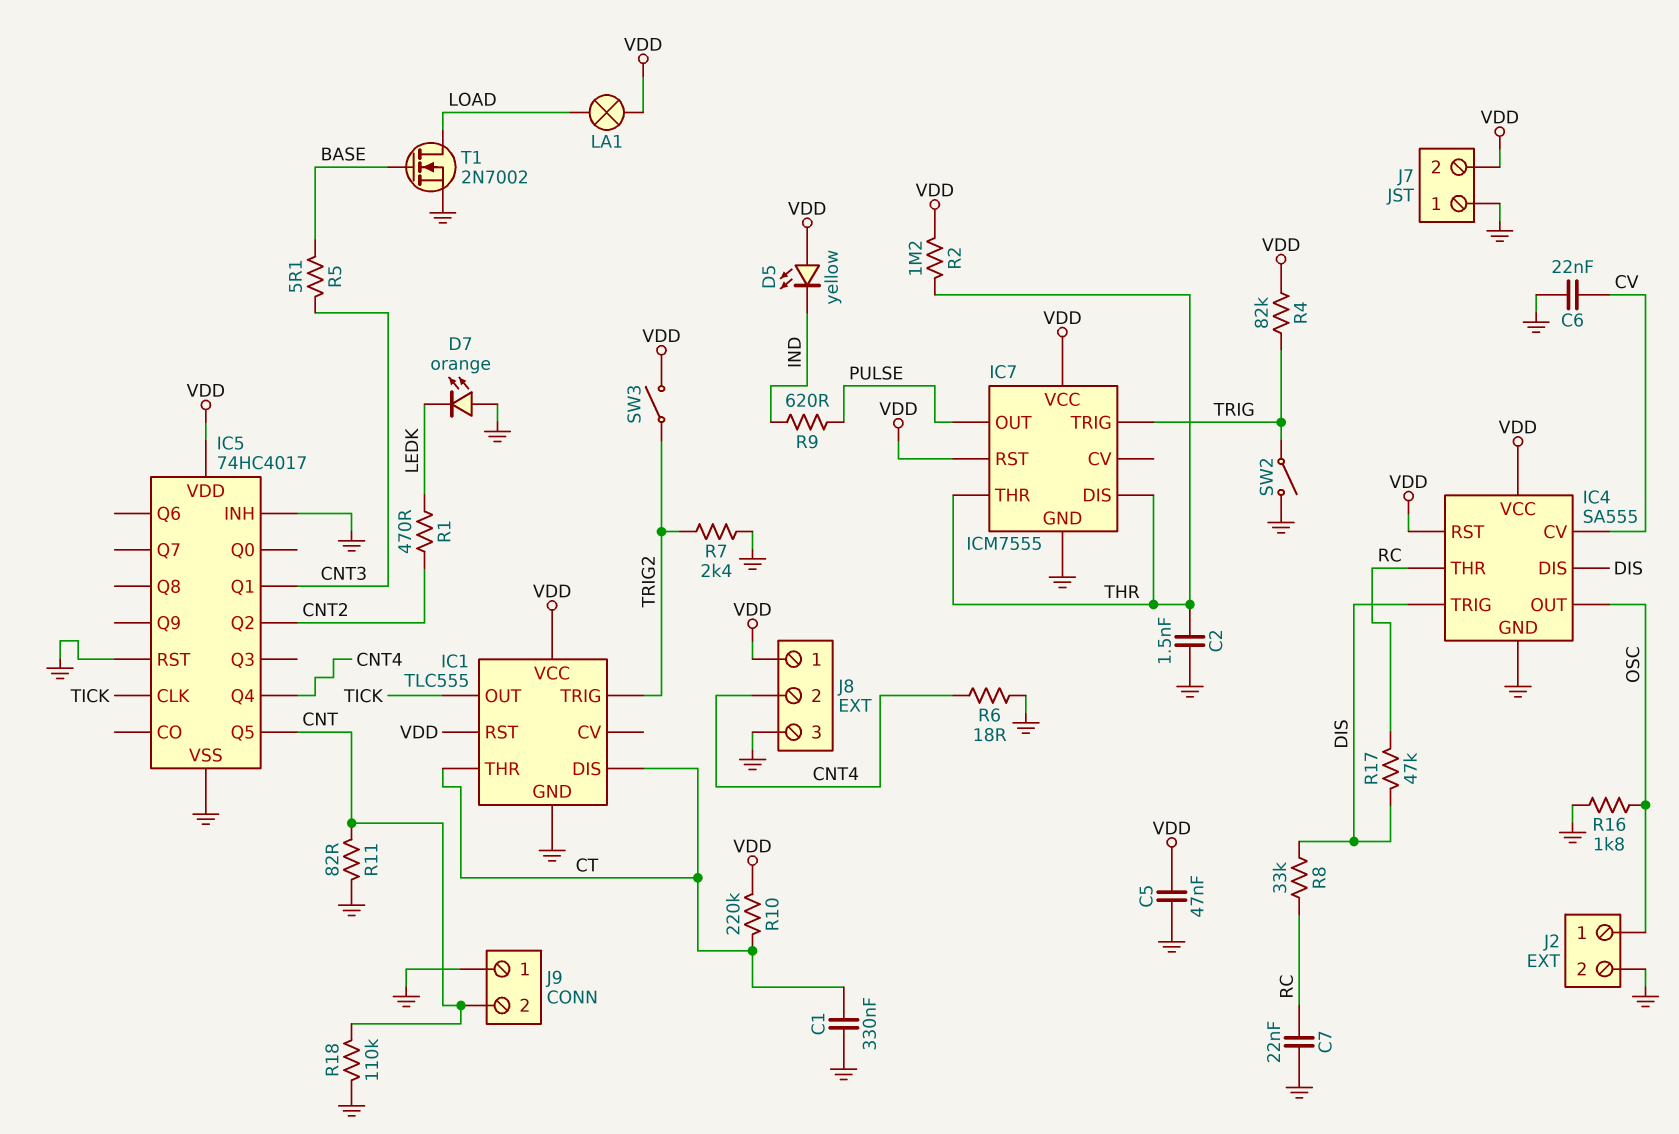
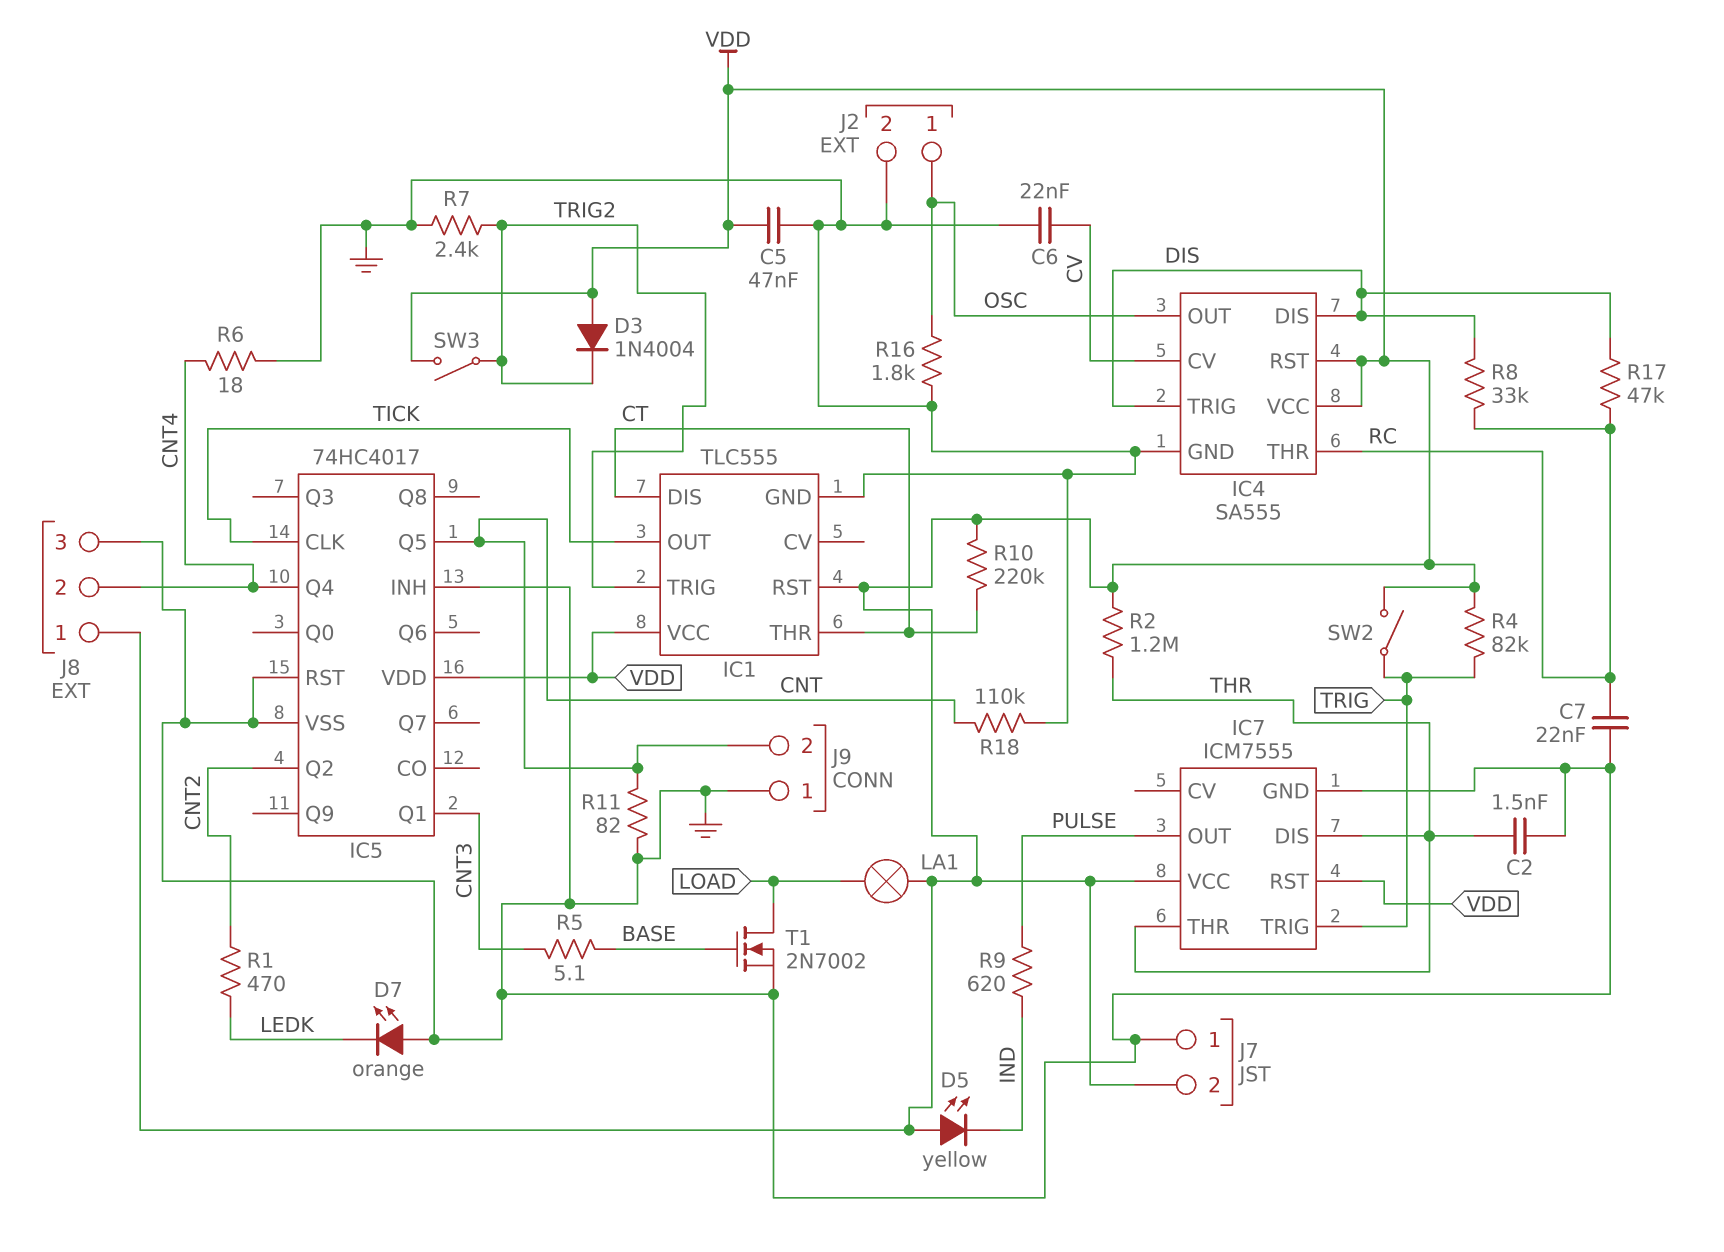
C1: 330nF (CT, GND) -> none
D3: none -> diode 1N4004 (A VDD, K TRIG2)
SW2: switch (GND, TRIG) -> switch (TRIG, VDD)

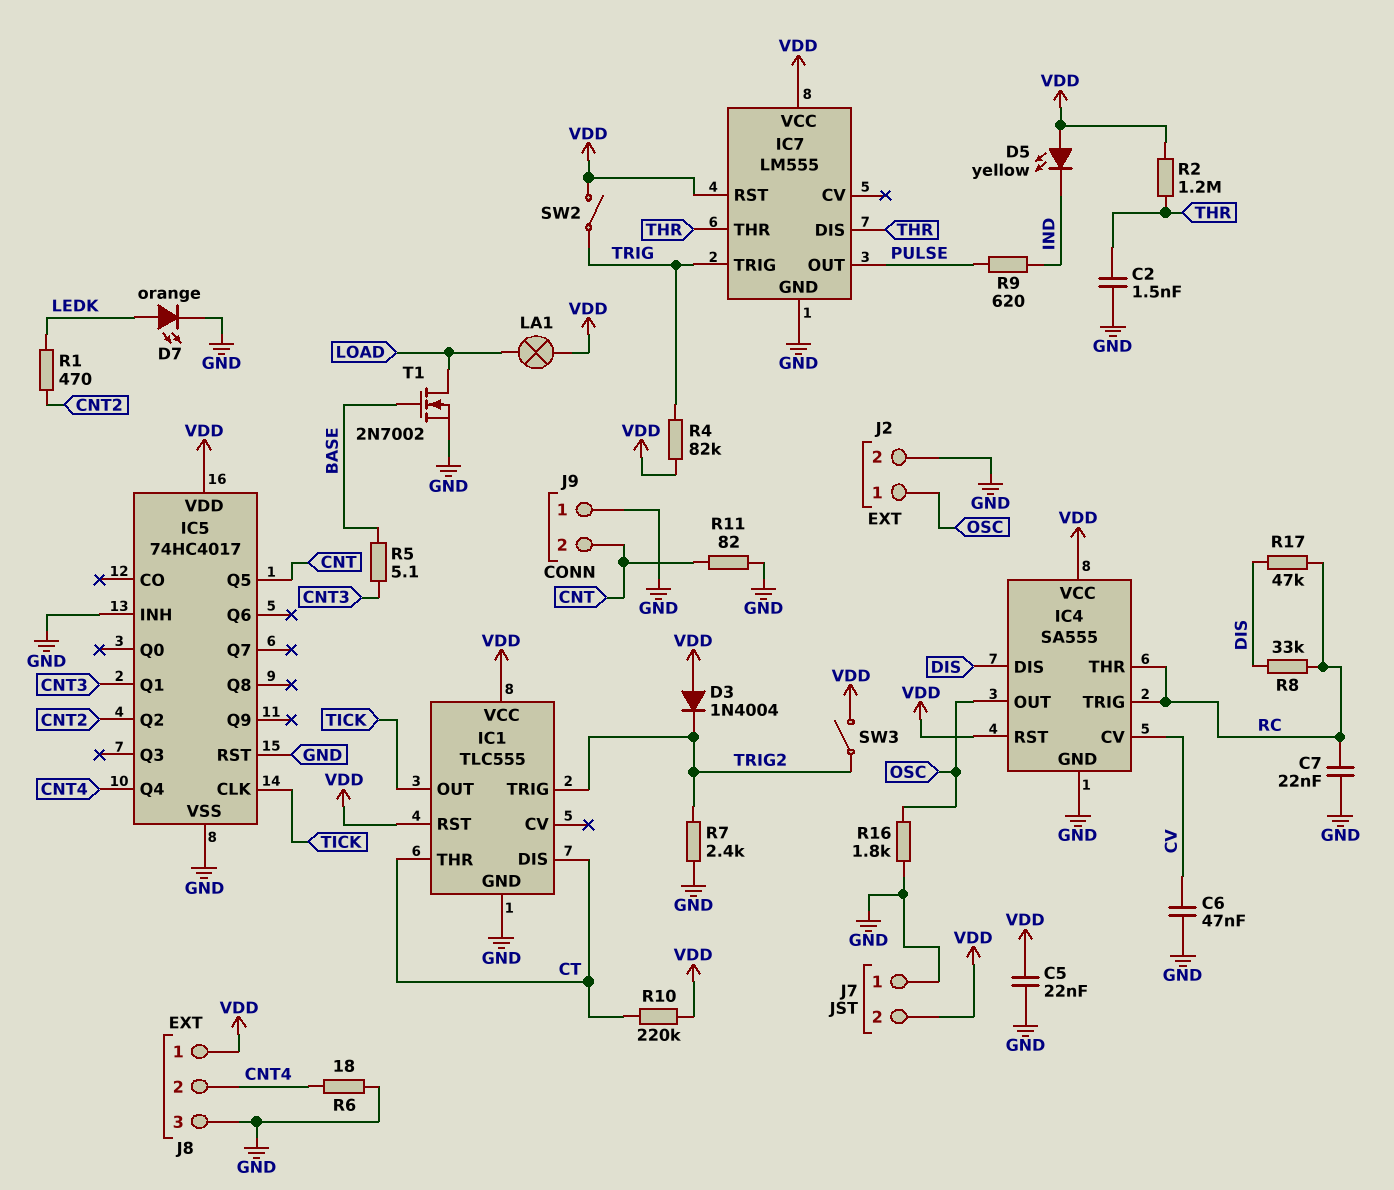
C5: 47nF (GND, VDD) -> 22nF (GND, VDD)
C6: 22nF (CV, GND) -> 47nF (CV, GND)
D7: LED orange (A GND, K LEDK) -> LED orange (A LEDK, K GND)
IC4 pin TRIG: DIS -> RC
IC7: ICM7555 -> LM555
R18: 110k (CNT, GND) -> none

